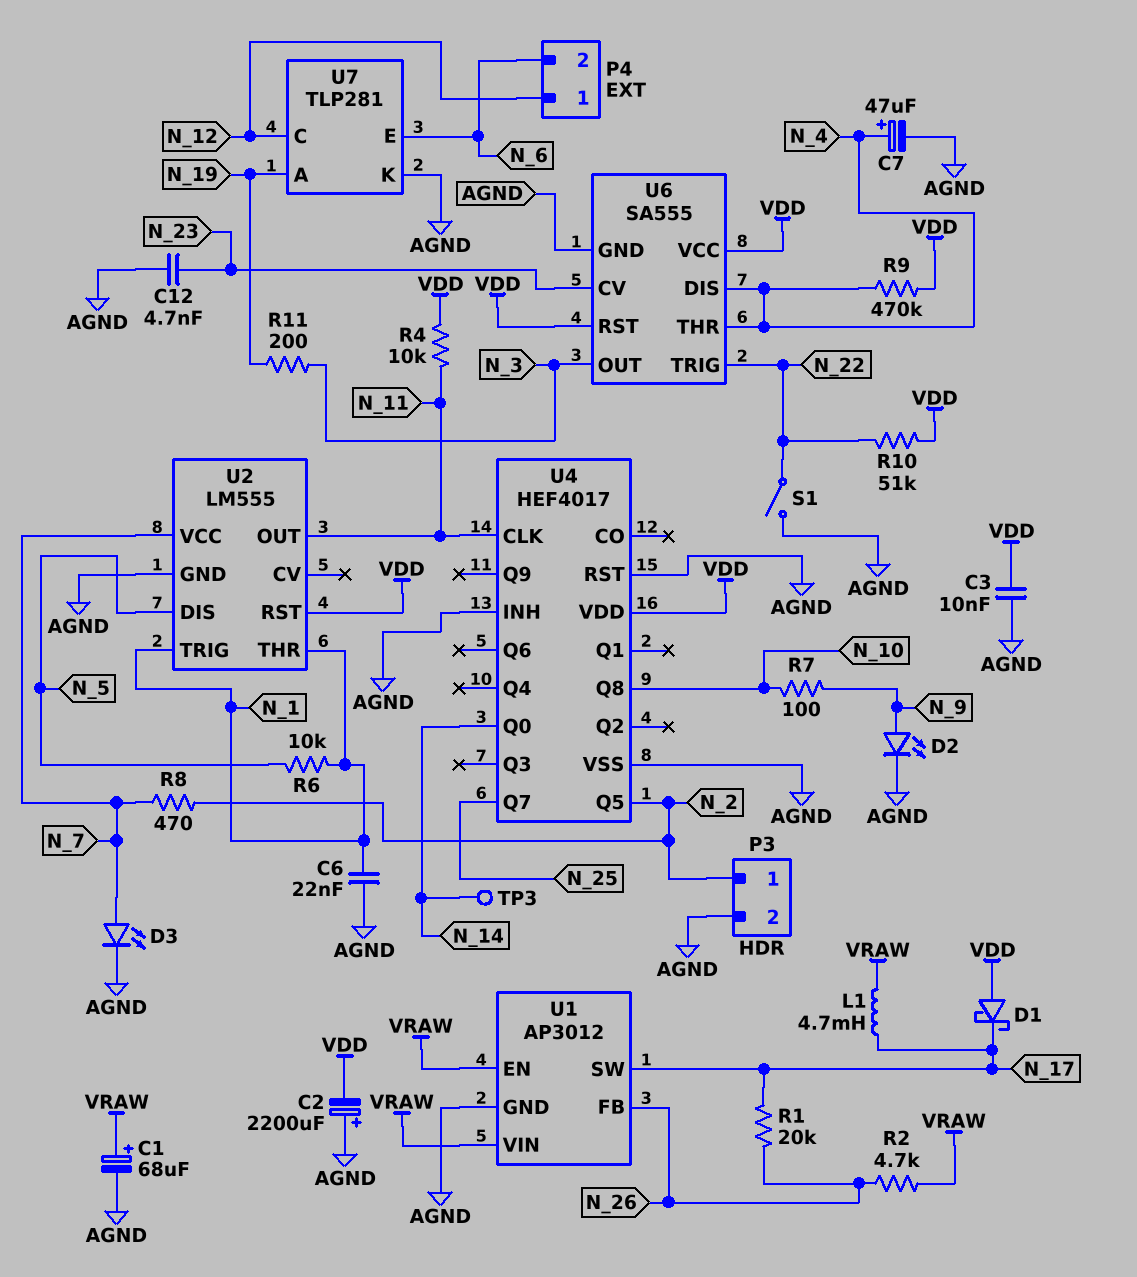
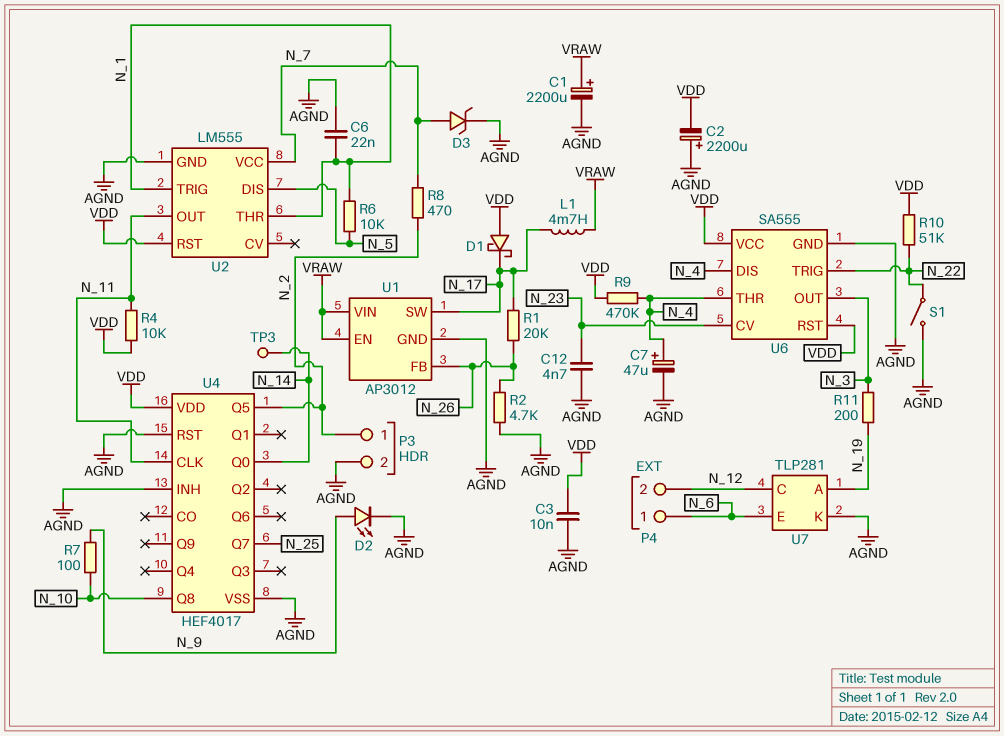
C1: 68uF (plus VRAW, minus AGND) -> 2200uF (plus VRAW, minus AGND)
D3: LED (A N_7, K AGND) -> zener (A N_7, K AGND)
P4 pin 1: N_12 -> N_6
P4 pin 2: N_6 -> N_12
R2: 4.7k (N_26, VRAW) -> 4.7k (AGND, N_26)

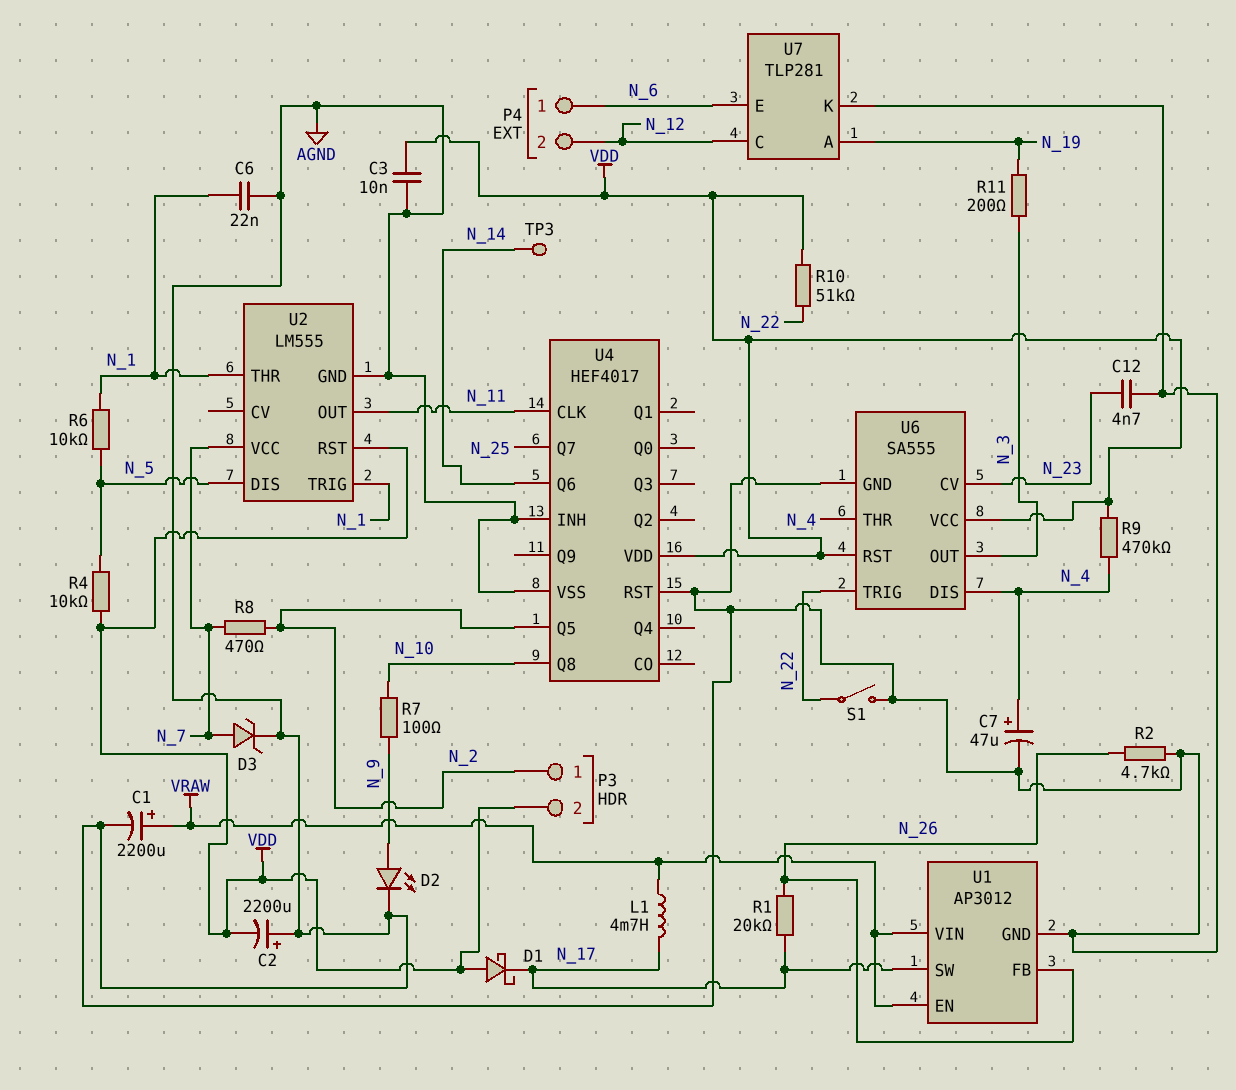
P3 pin 2: AGND -> VDD
R4: 10k (N_11, VDD) -> 10k (N_5, VDD)
U4 pin Q0: N_14 -> none
U4 pin Q6: none -> N_14

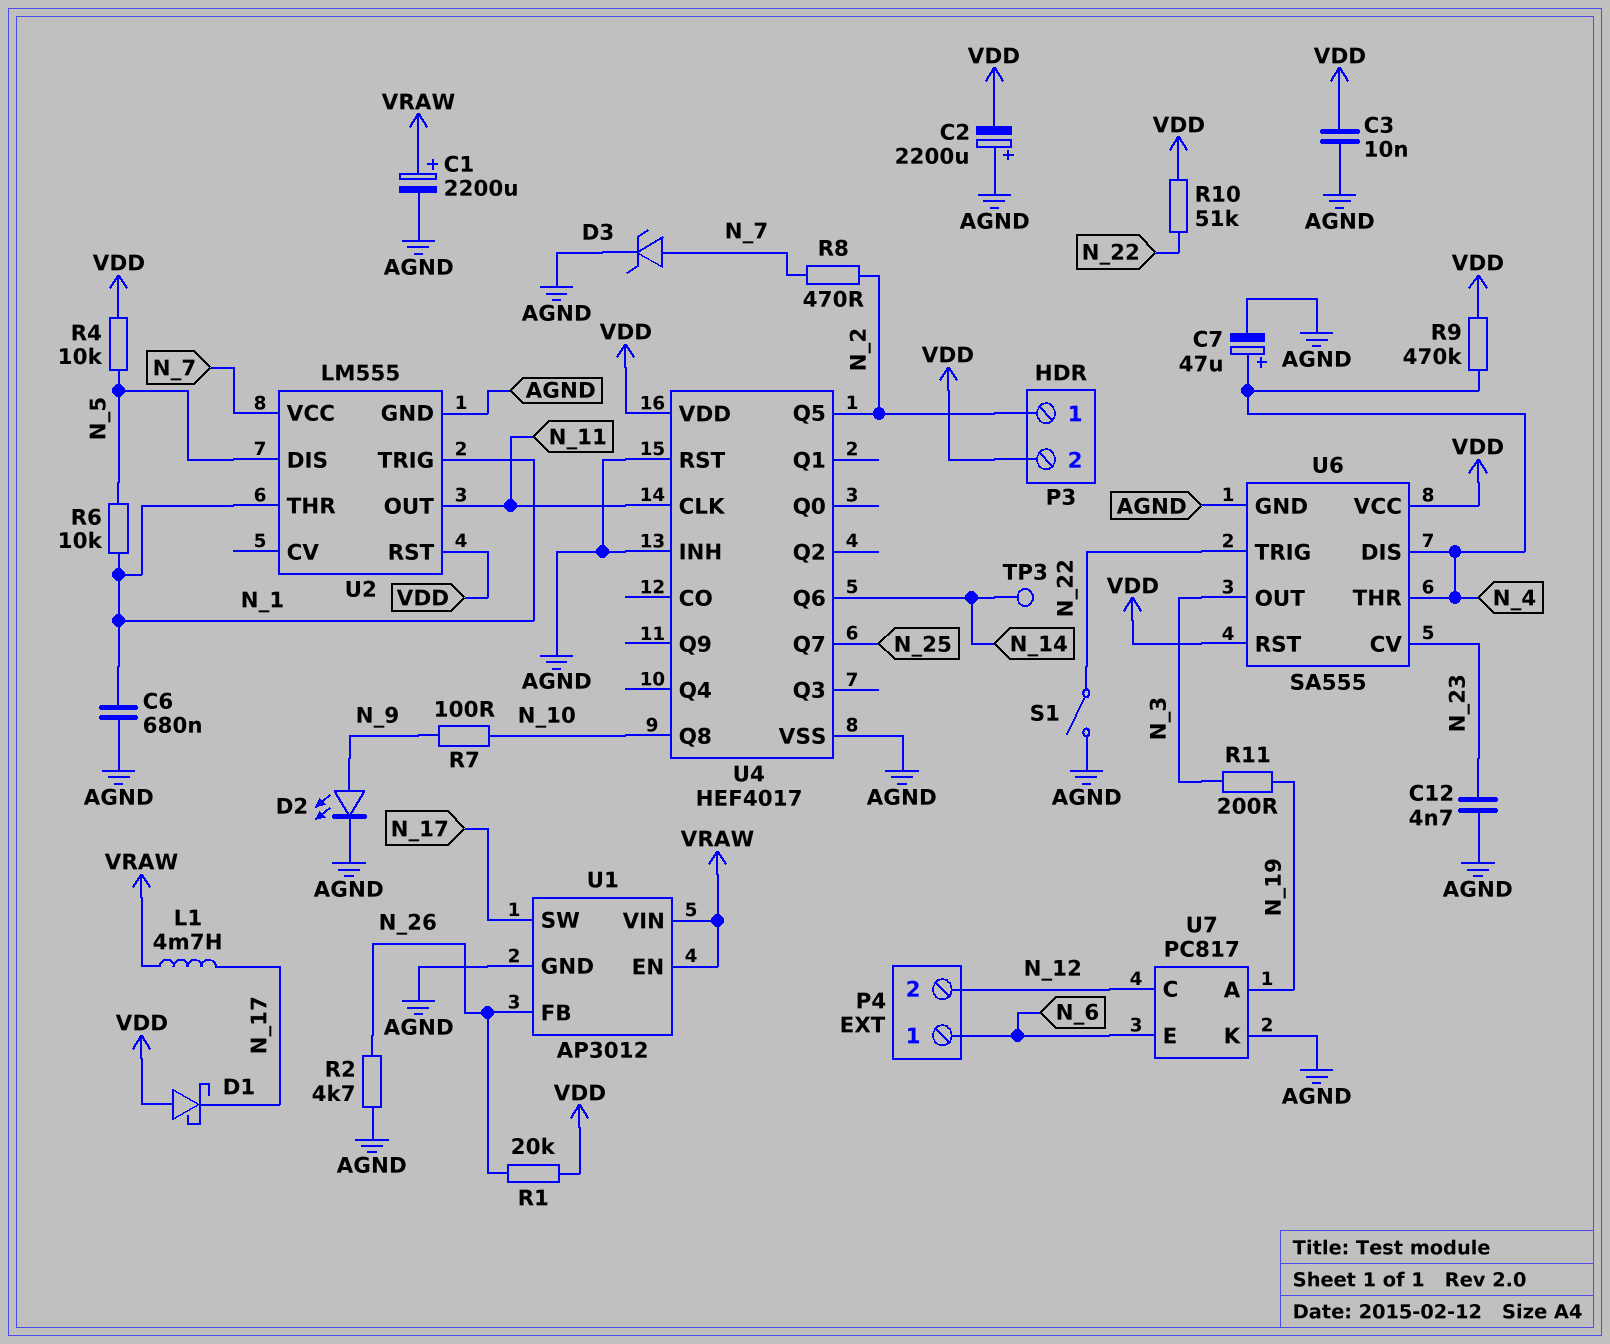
C6: 22nF (AGND, N_1) -> 680nF (AGND, N_1)
R1: 20k (N_17, N_26) -> 20k (N_26, VDD)
U7: TLP281 -> PC817

